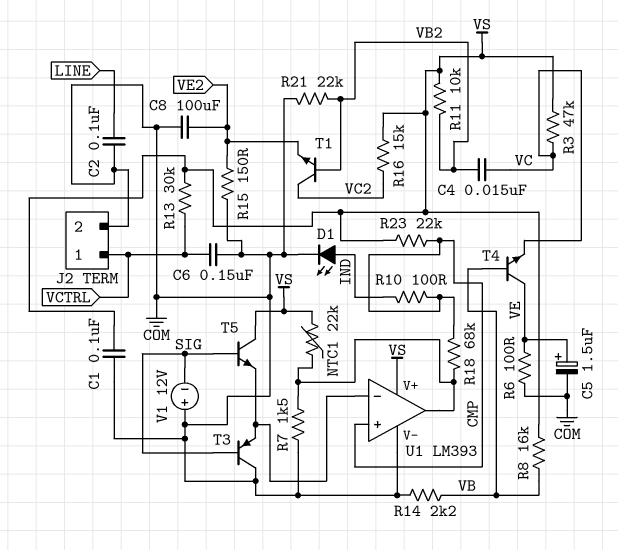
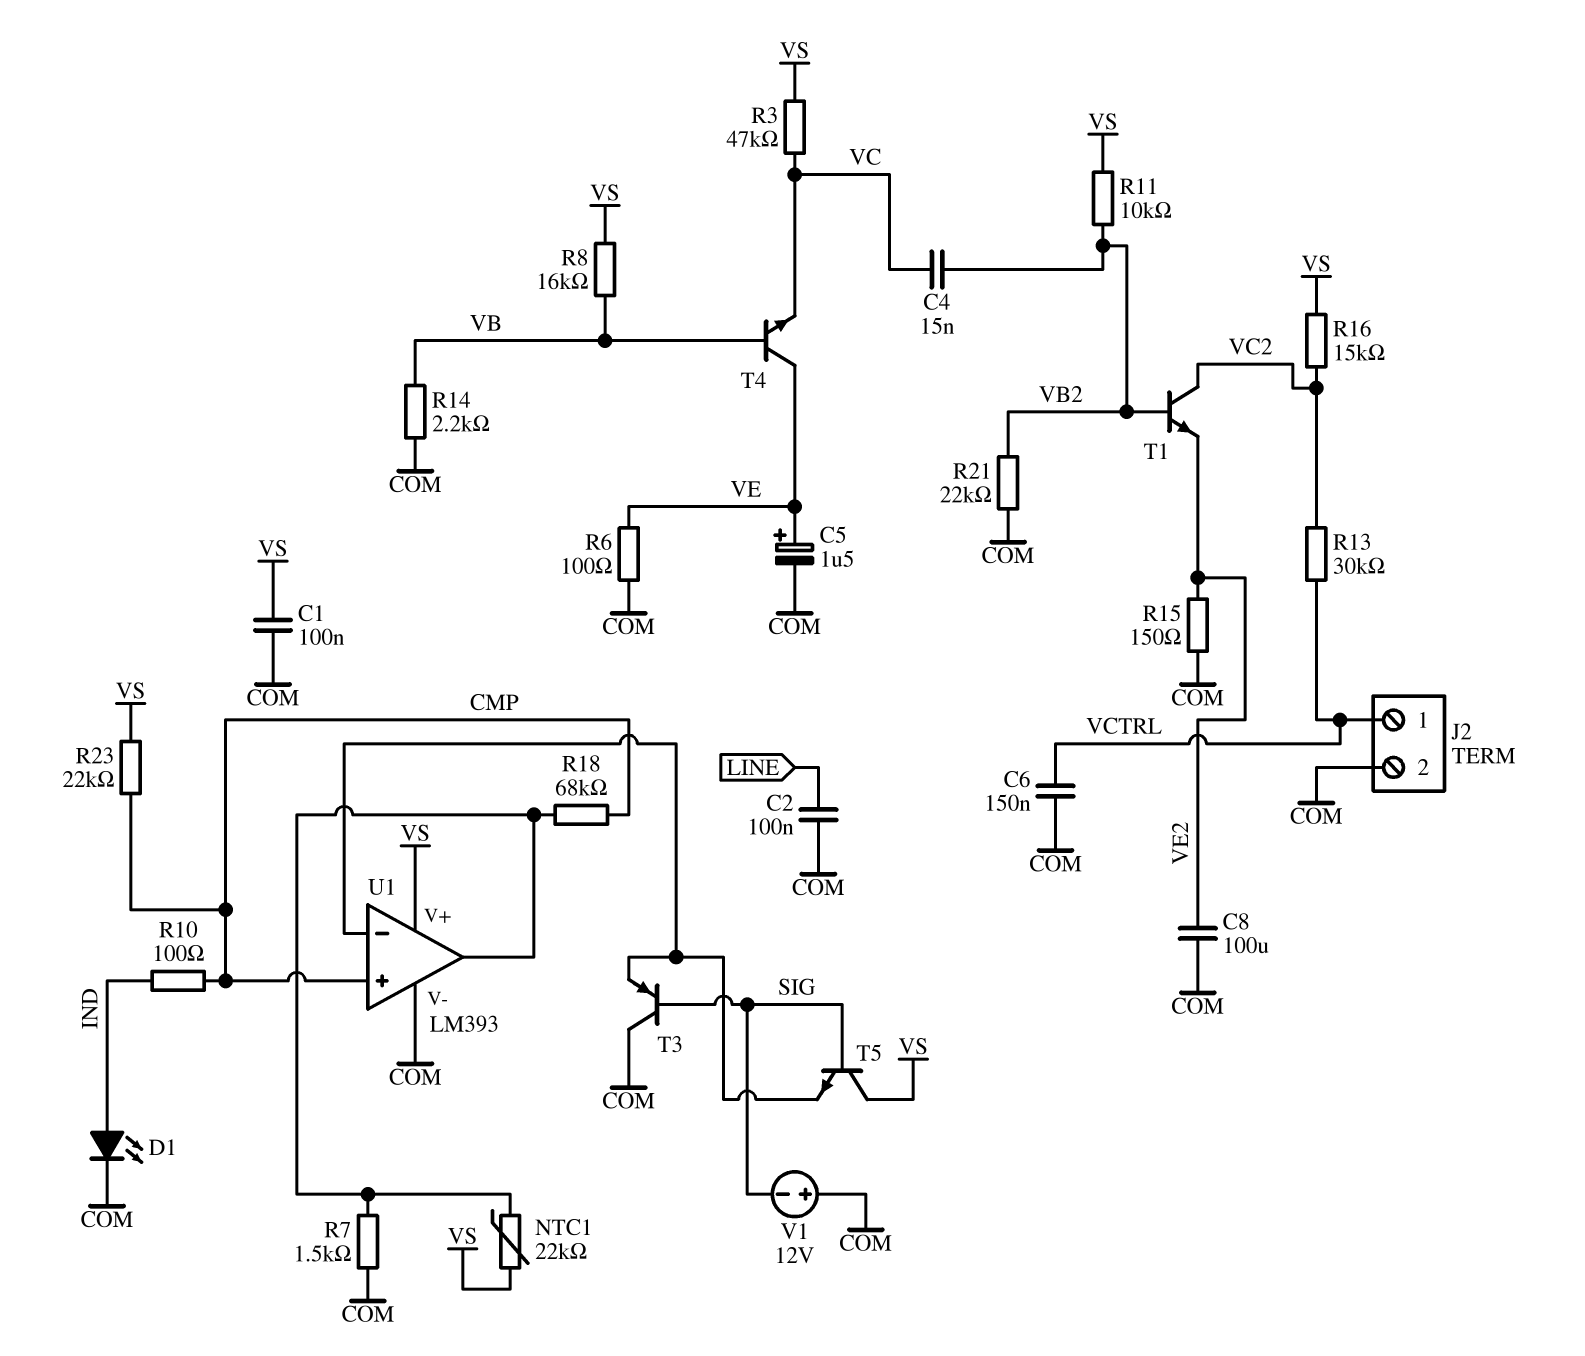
R13: 30k (VCTRL, VS) -> 30k (VC2, VCTRL)

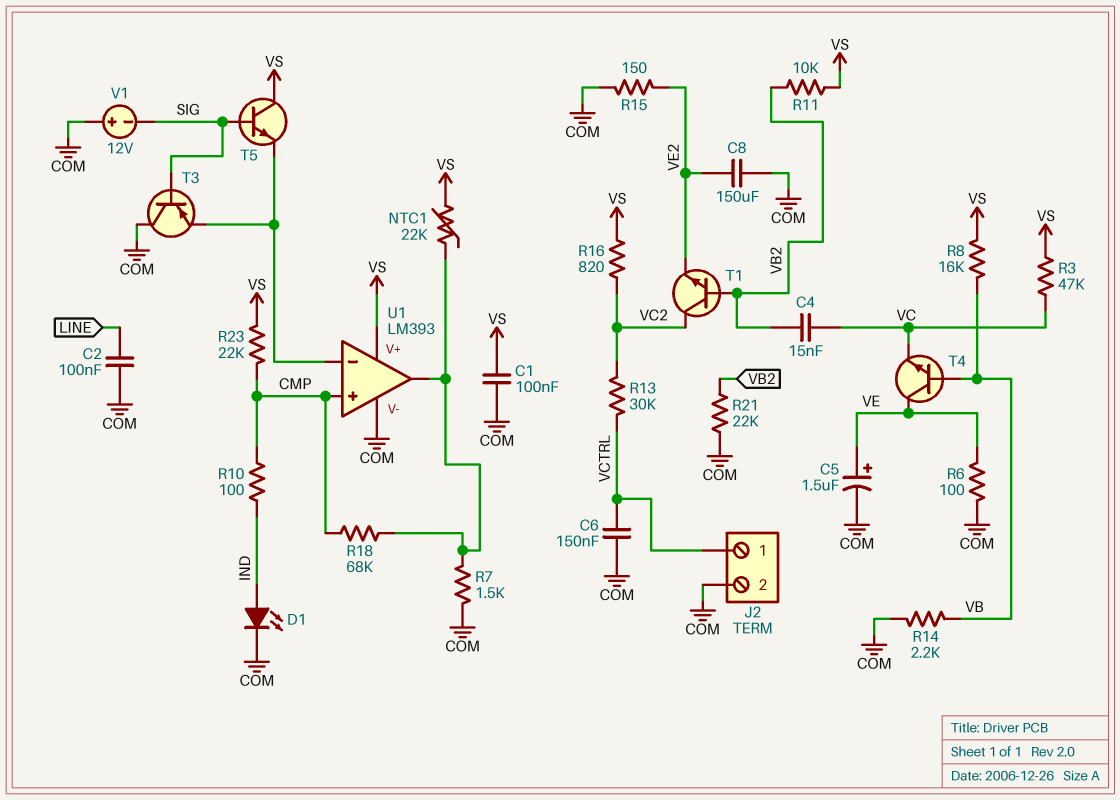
C8: 100uF (COM, VE2) -> 150uF (COM, VE2)
R16: 15k (VC2, VS) -> 820 (VC2, VS)

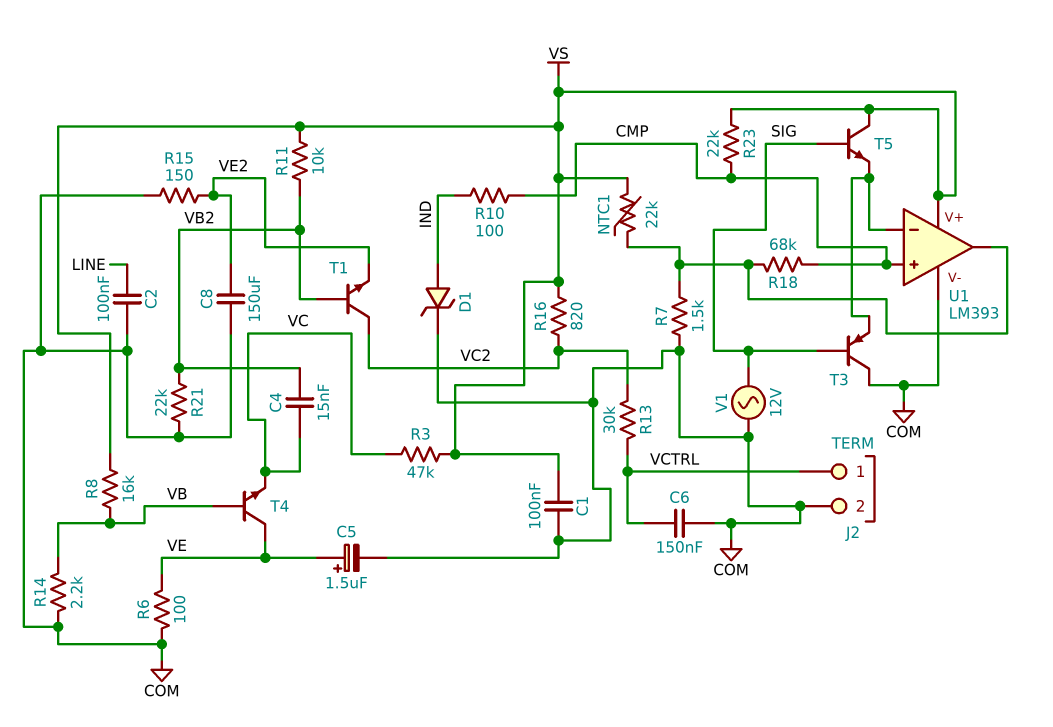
D1: LED (A IND, K COM) -> zener (A IND, K COM)
V1: 12V (plus COM, minus SIG) -> AC 12V (COM, SIG)

